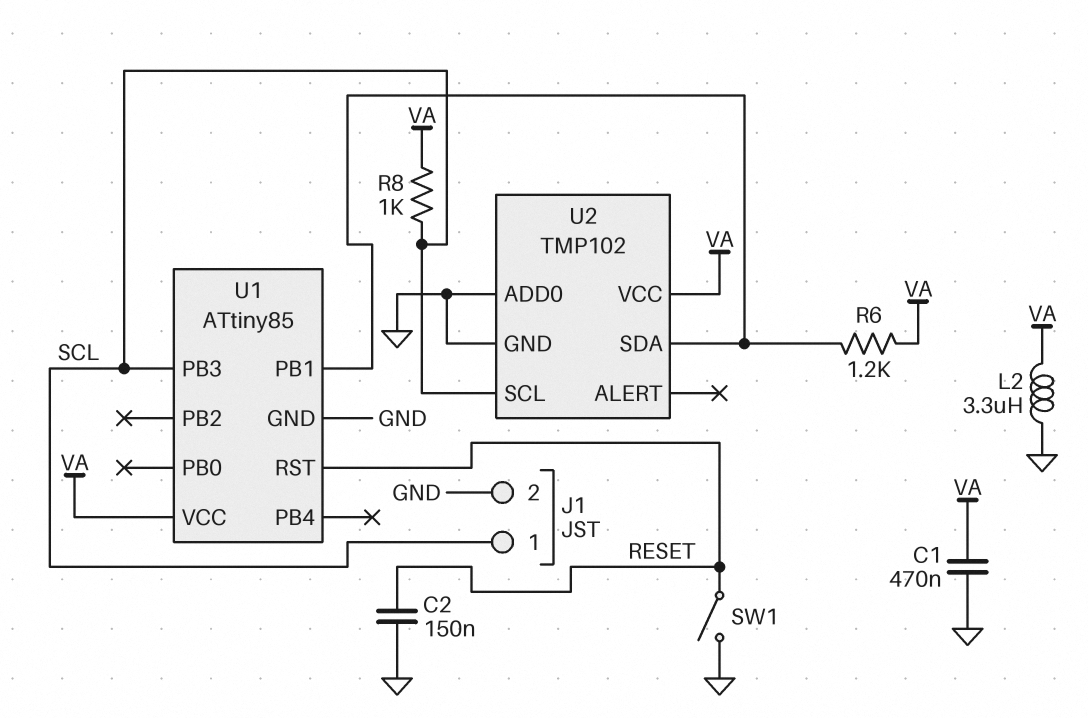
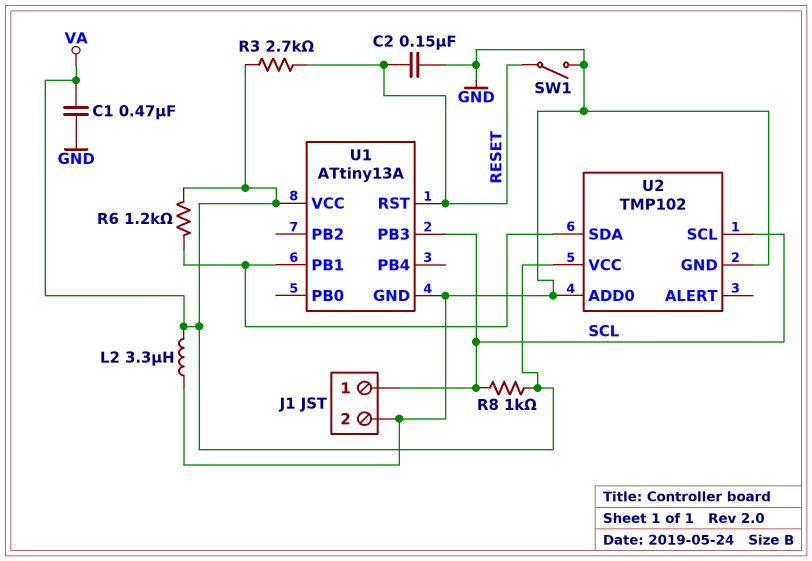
R3: none -> 2.7k (RESET, VA)
U1: ATtiny85 -> ATtiny13A

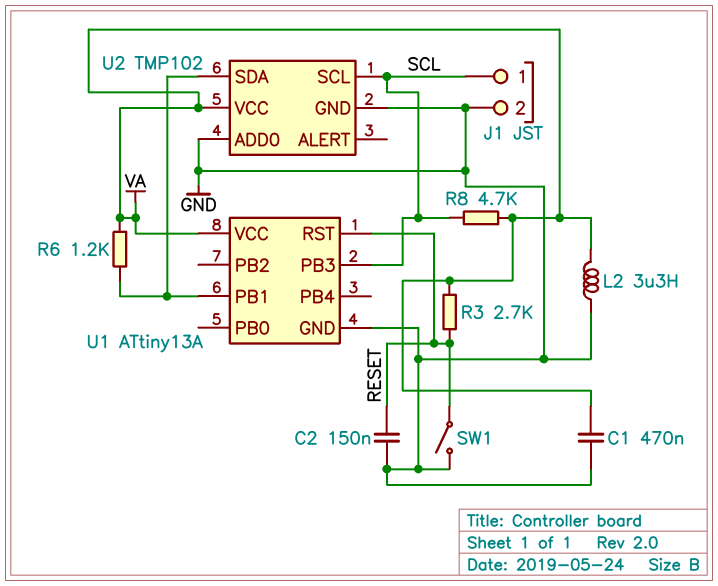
R8: 1k (SCL, VA) -> 4.7k (SCL, VA)

